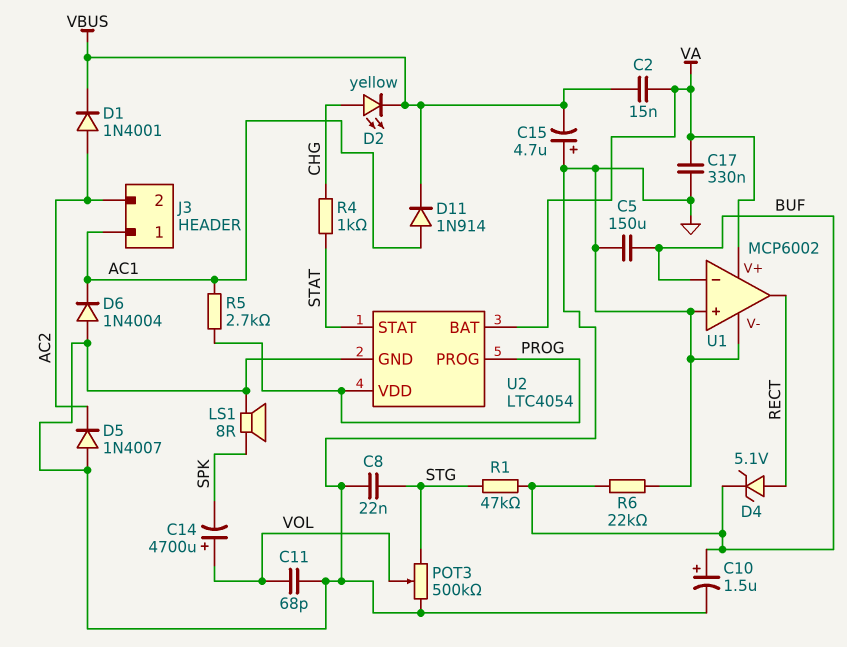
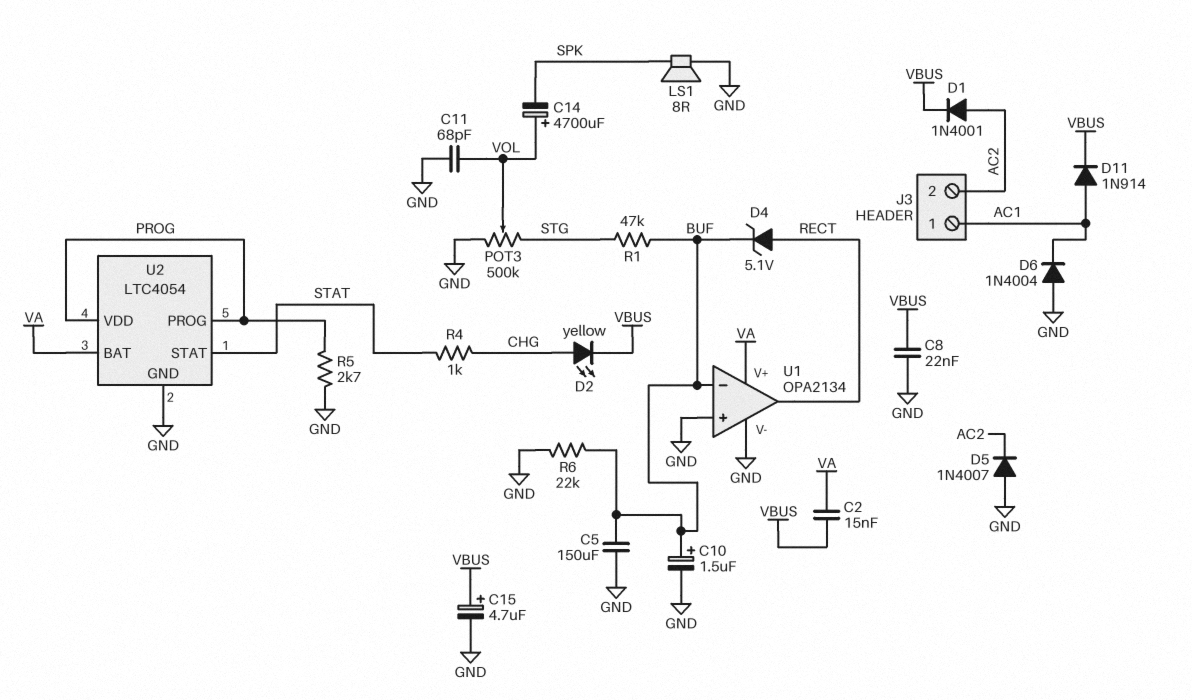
C8: 22nF (GND, STG) -> 22nF (GND, VBUS)
C15: 4.7uF (plus GND, minus VBUS) -> 4.7uF (plus VBUS, minus GND)
C17: 330nF (GND, VA) -> none
R5: 2.7k (AC1, PROG) -> 2.7k (GND, PROG)
U1: MCP6002 -> OPA2134

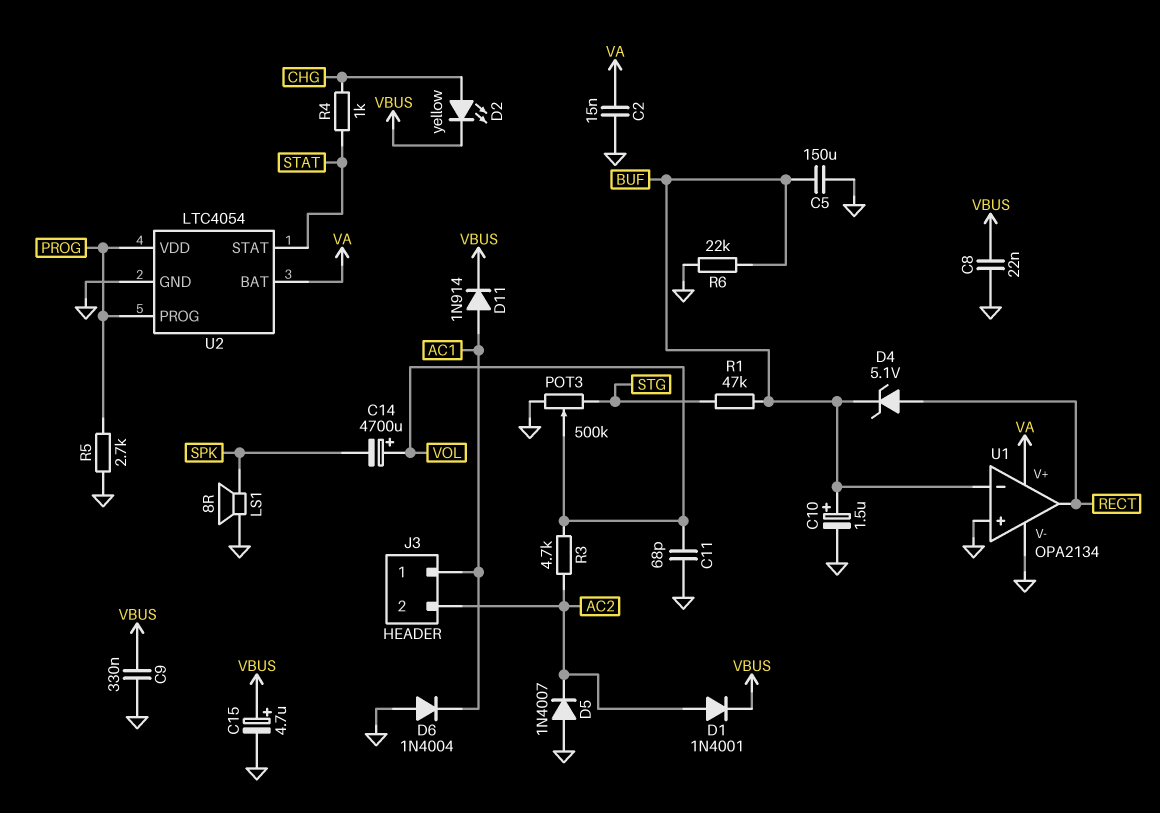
C2: 15nF (VA, VBUS) -> 15nF (GND, VA)
C9: none -> 330nF (GND, VBUS)
R3: none -> 4.7k (AC2, VOL)

